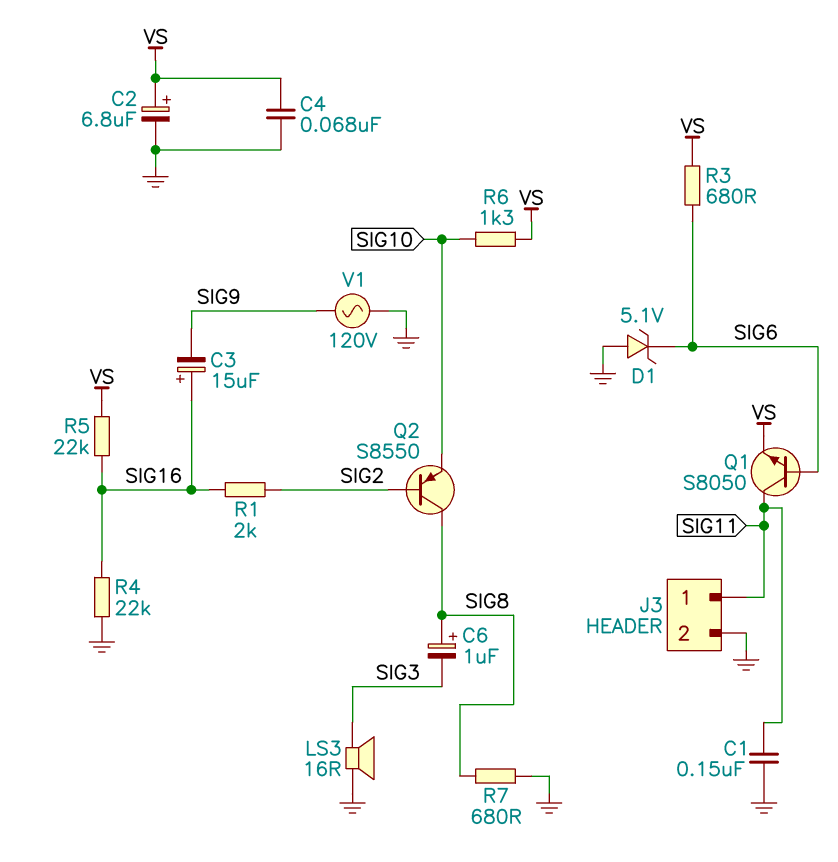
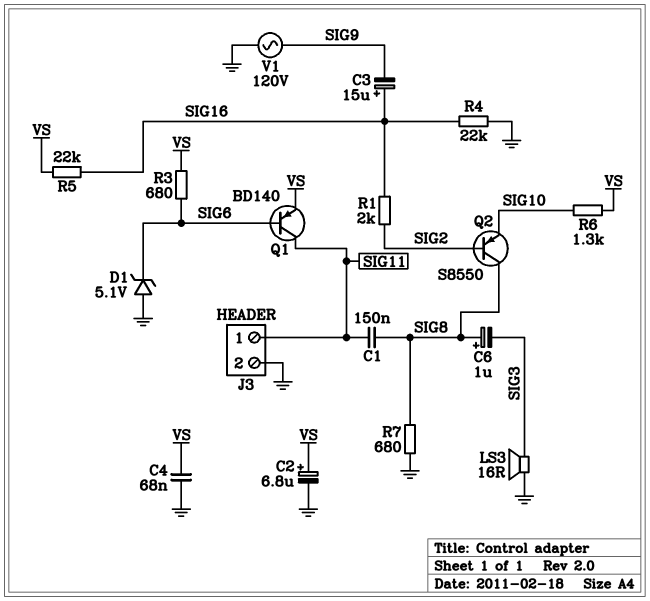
C1: 150nF (GND, SIG11) -> 150nF (SIG8, SIG11)
Q1: NPN S8050 (B SIG6, C SIG11, E VS) -> PNP BD140 (B SIG6, C SIG11, E VS)

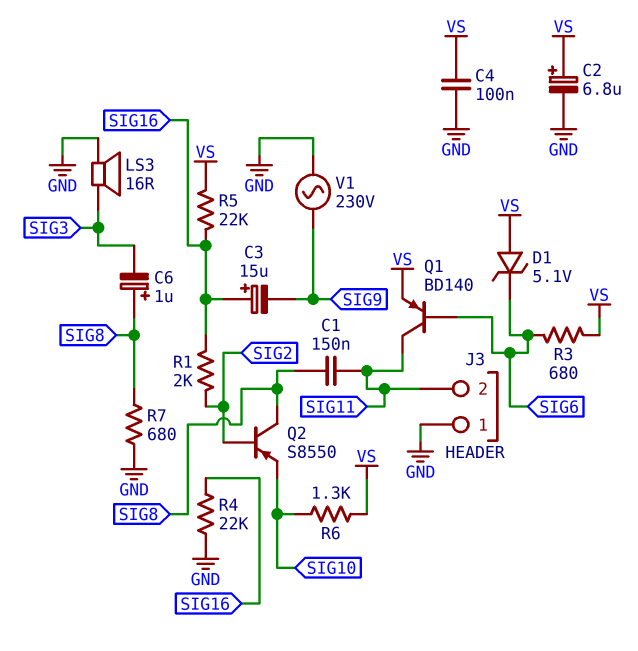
C4: 68nF (GND, VS) -> 100nF (GND, VS)
D1: zener 5.1V (A GND, K SIG6) -> zener 5.1V (A VS, K SIG6)
J3 pin 1: SIG11 -> GND
J3 pin 2: GND -> SIG11
V1: AC 120V (GND, SIG9) -> AC 230V (GND, SIG9)

